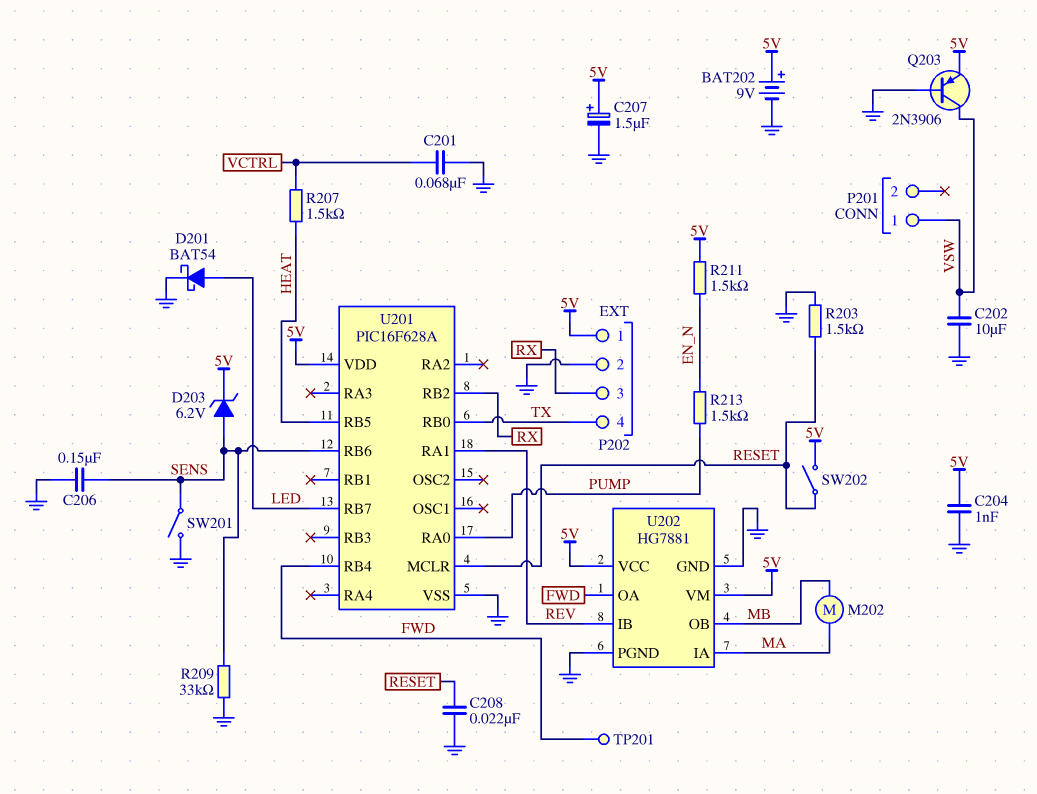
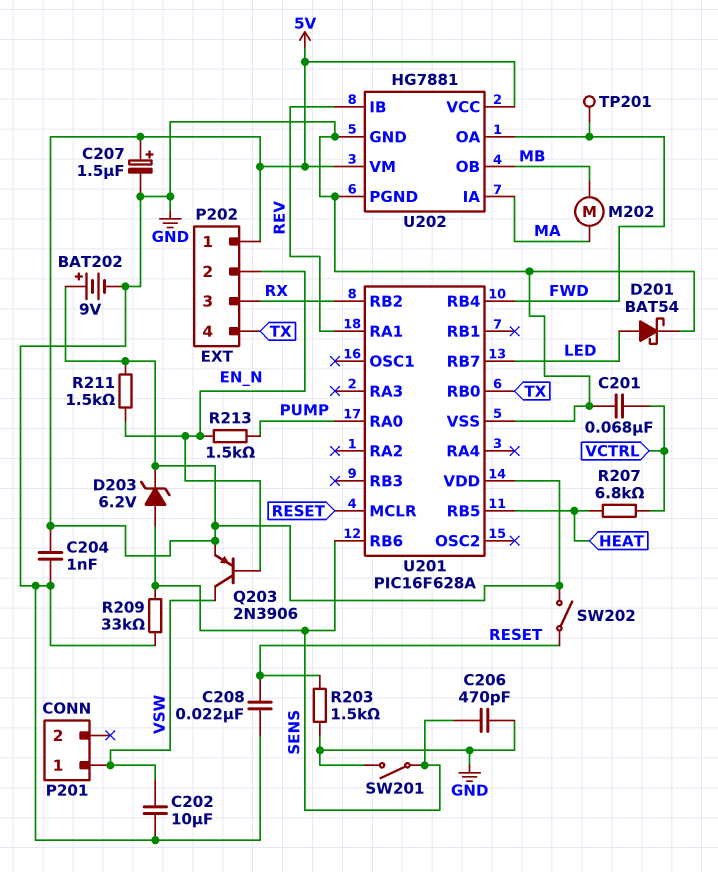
C206: 150nF (GND, SENS) -> 470pF (GND, SENS)
P202 pin 2: GND -> EN_N
Q203: PNP 2N3906 (B GND, C VSW, E 5V) -> PNP 2N3906 (B EN_N, C VSW, E 5V)
R207: 1.5k (HEAT, VCTRL) -> 6.8k (HEAT, VCTRL)

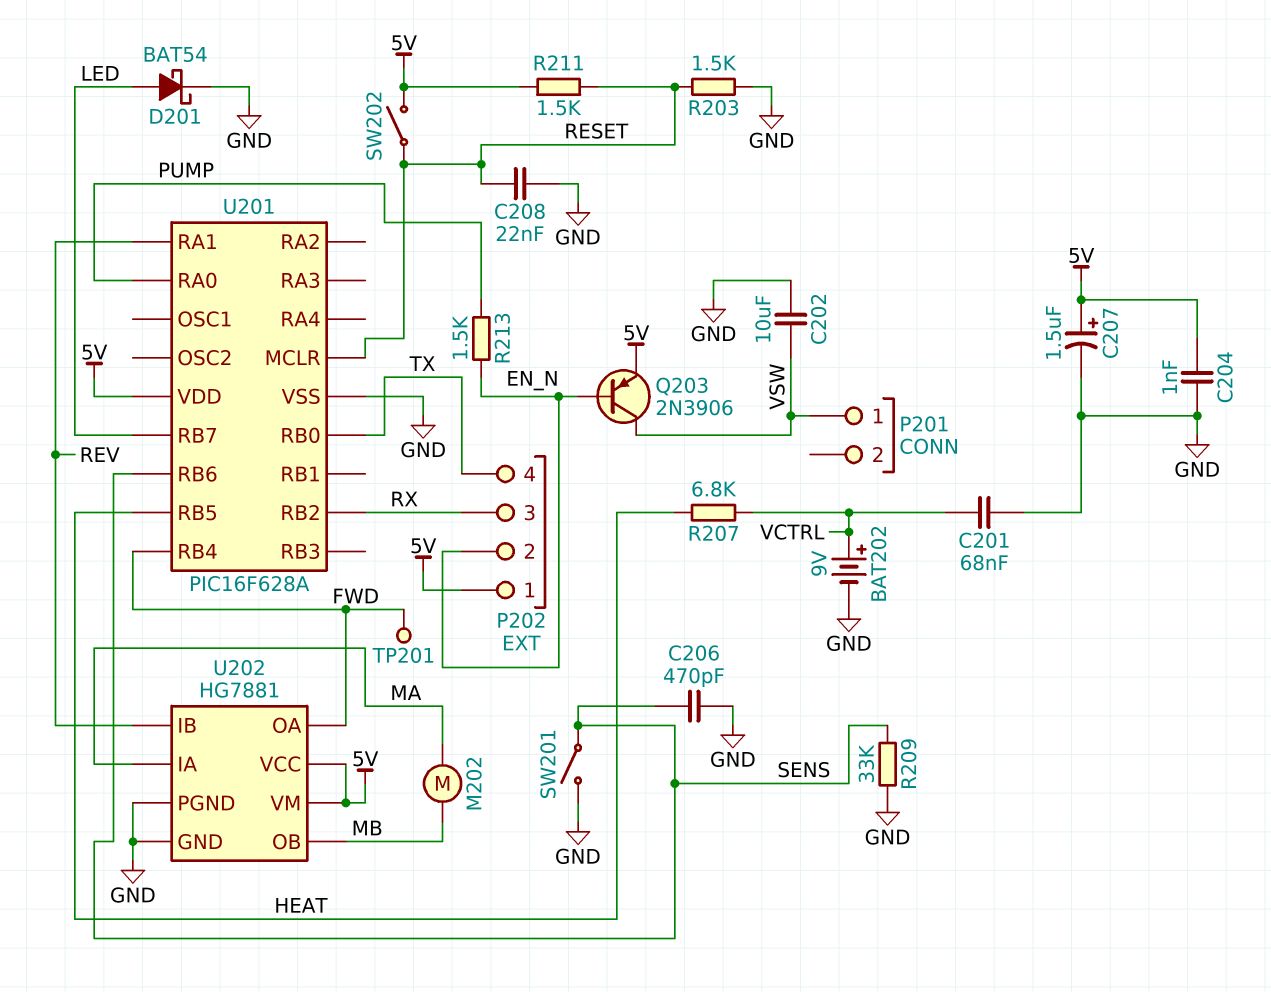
BAT202: 9V (plus 5V, minus GND) -> 9V (plus VCTRL, minus GND)
D203: zener 6.2V (A SENS, K 5V) -> none
R211: 1.5k (5V, EN_N) -> 1.5k (5V, RESET)

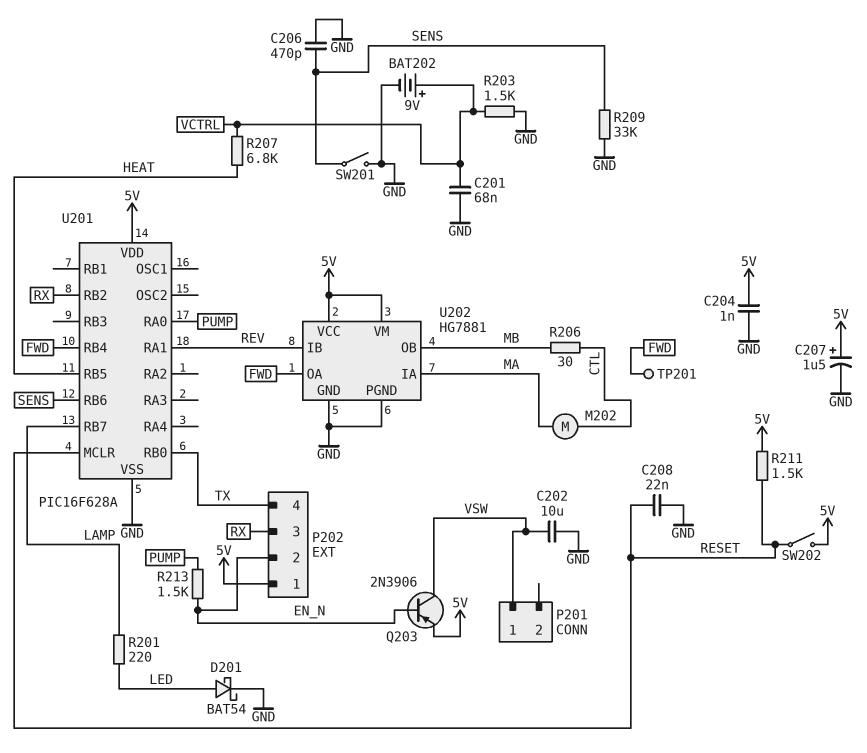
M202: motor (MA, MB) -> motor (CTL, MA)
R201: none -> 220 (LAMP, LED)
R203: 1.5k (GND, RESET) -> 1.5k (GND, VCTRL)
R206: none -> 30 (CTL, MB)
U201 pin RB7: LED -> LAMP

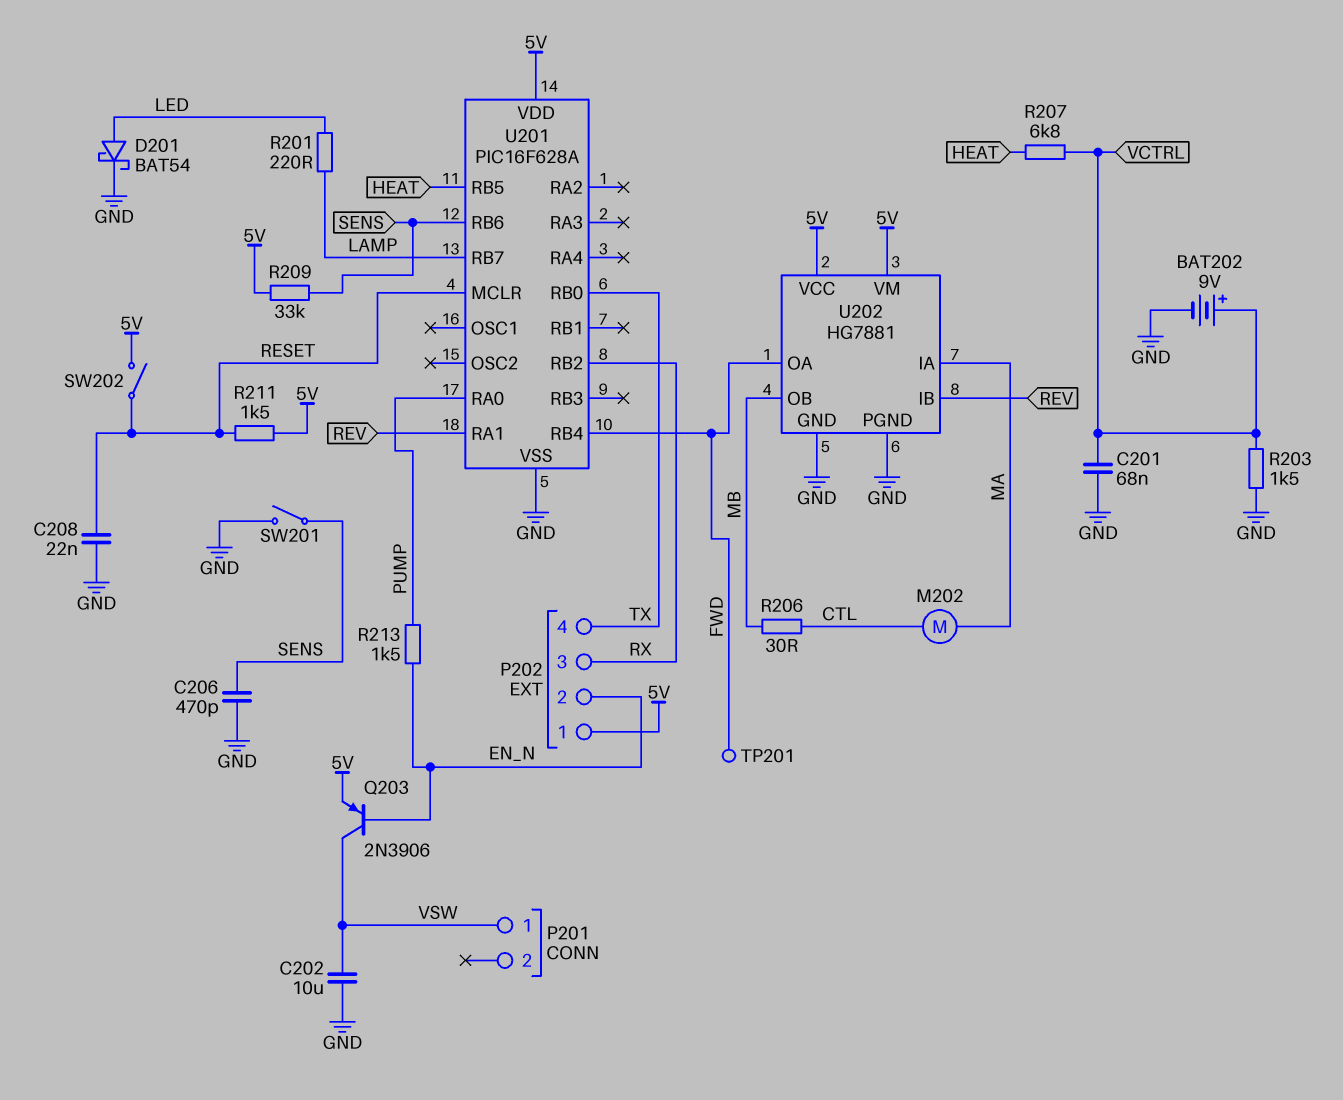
C204: 1nF (5V, GND) -> none
C207: 1.5uF (plus 5V, minus GND) -> none
R209: 33k (GND, SENS) -> 33k (5V, SENS)

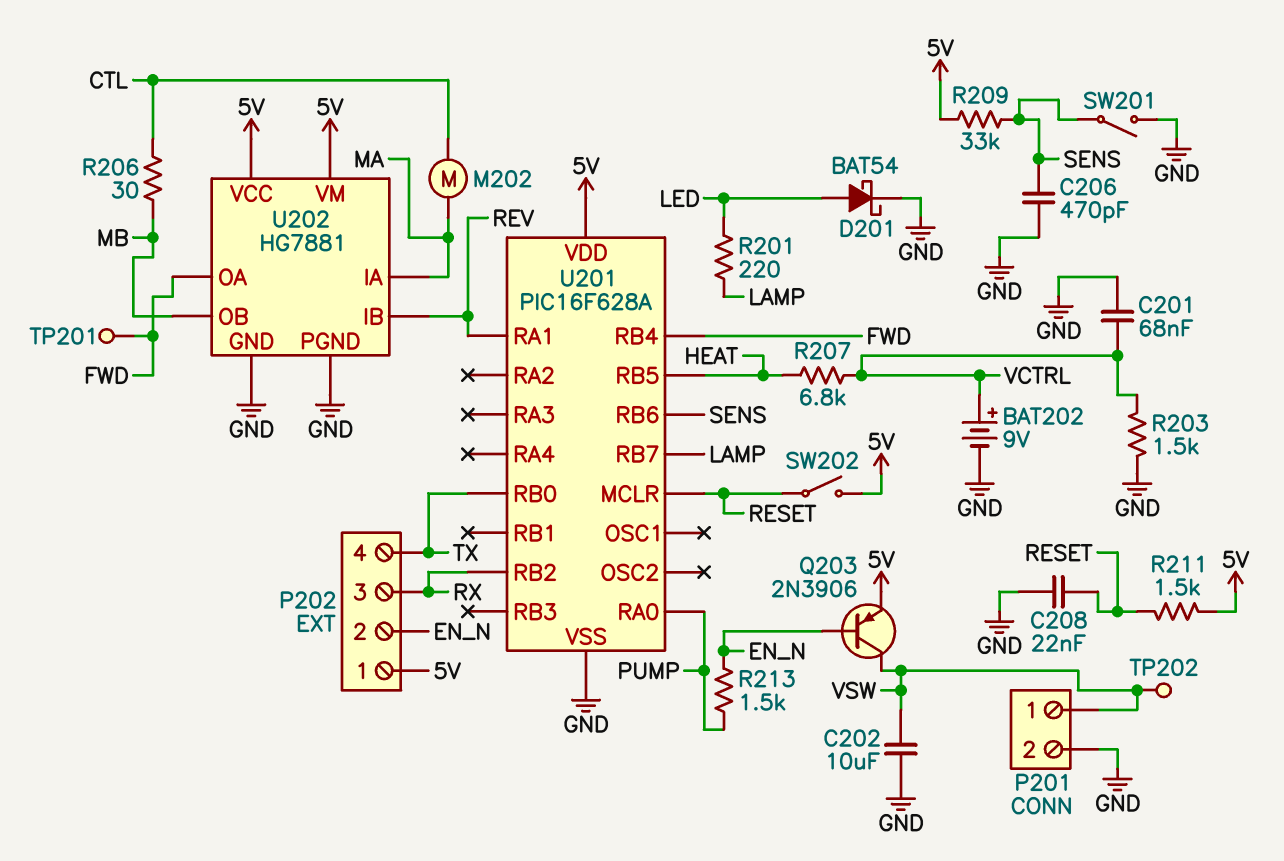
P201 pin 2: none -> GND
TP202: none -> test point (VSW)

